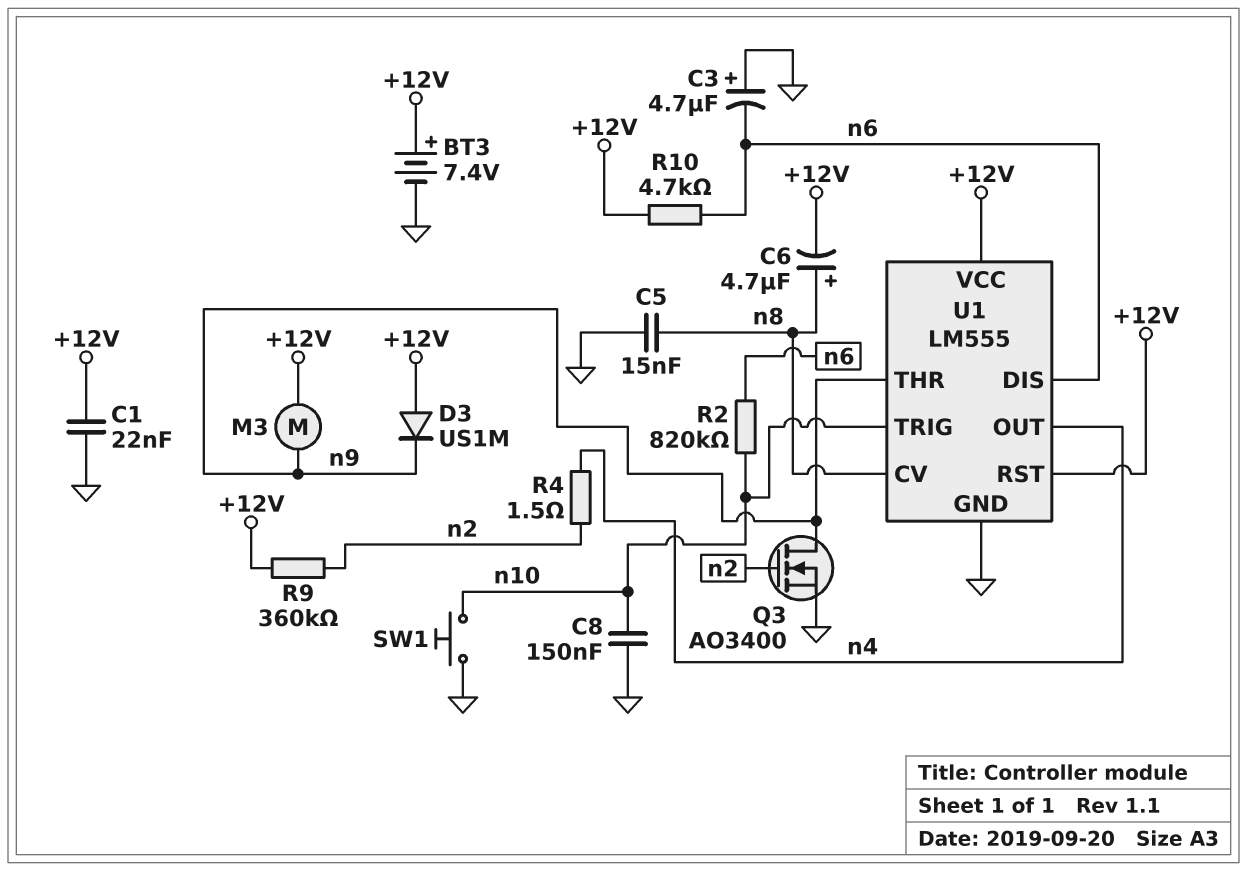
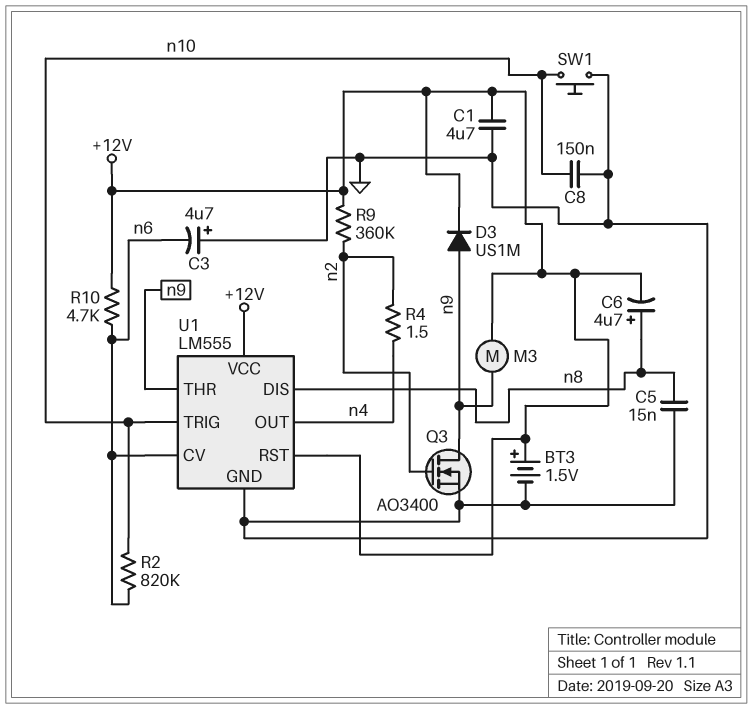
BT3: 7.4V (plus +12V, minus GND) -> 1.5V (plus +12V, minus GND)
C1: 22nF (+12V, GND) -> 4.7uF (+12V, GND)
D3: diode US1M (A +12V, K n9) -> diode US1M (A n9, K +12V)
U1 pin CV: n8 -> n6
U1 pin DIS: n6 -> n8

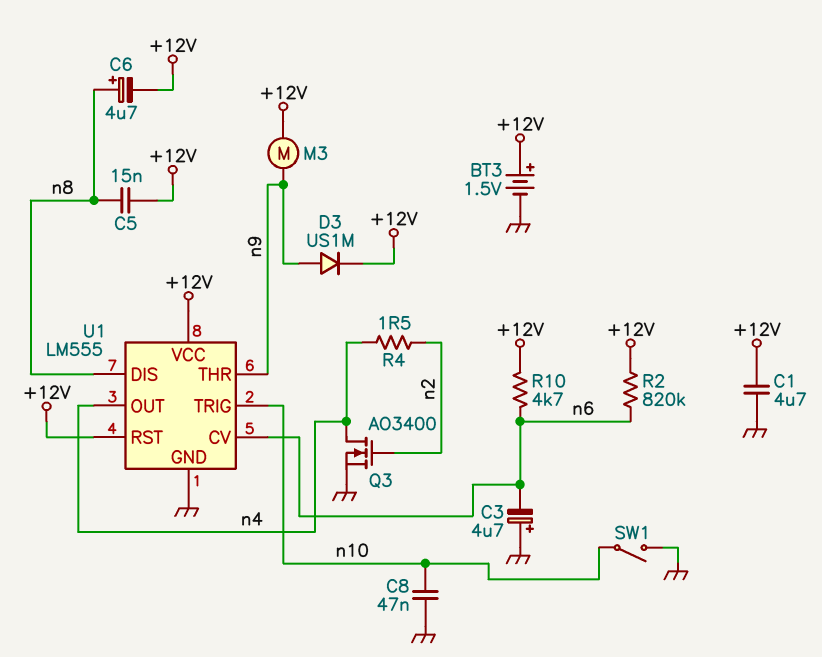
C5: 15nF (GND, n8) -> 15nF (+12V, n8)
C8: 150nF (GND, n10) -> 47nF (GND, n10)
Q3: NMOS AO3400 (G n2, D n9, S GND) -> NMOS AO3400 (G n2, D n4, S GND)
R2: 820k (n6, n10) -> 820k (+12V, n6)
R9: 360k (+12V, n2) -> none
SW1: button (GND, n10) -> switch (GND, n10)

